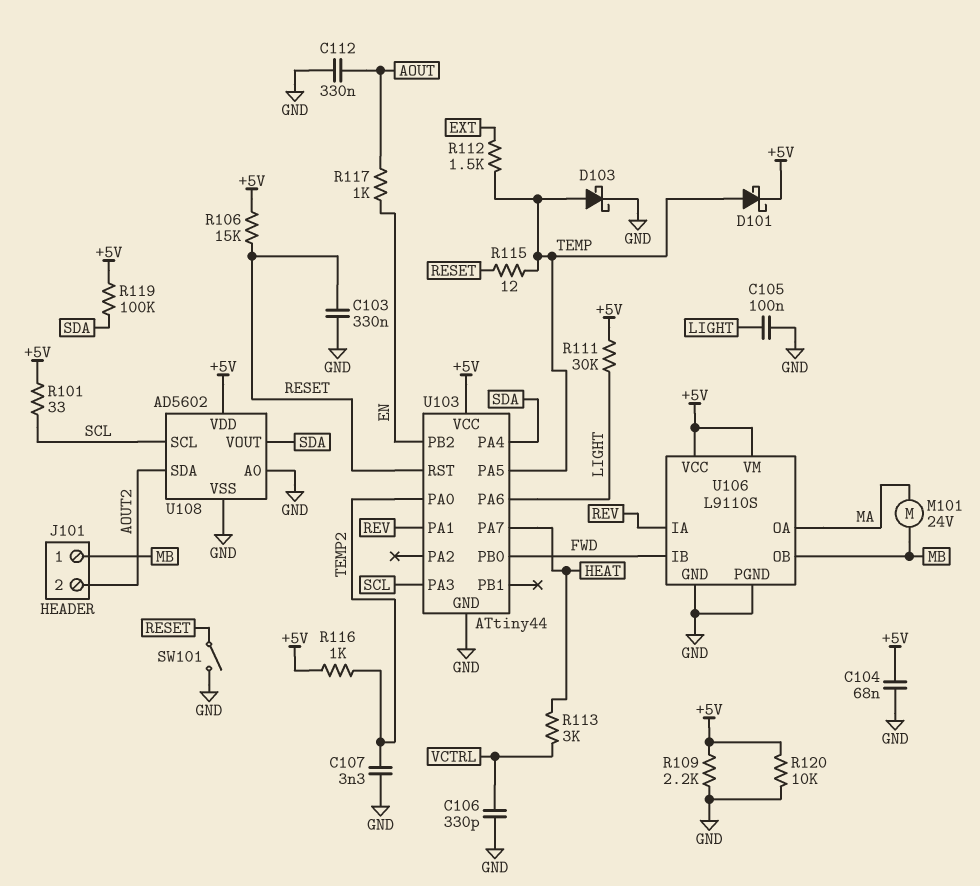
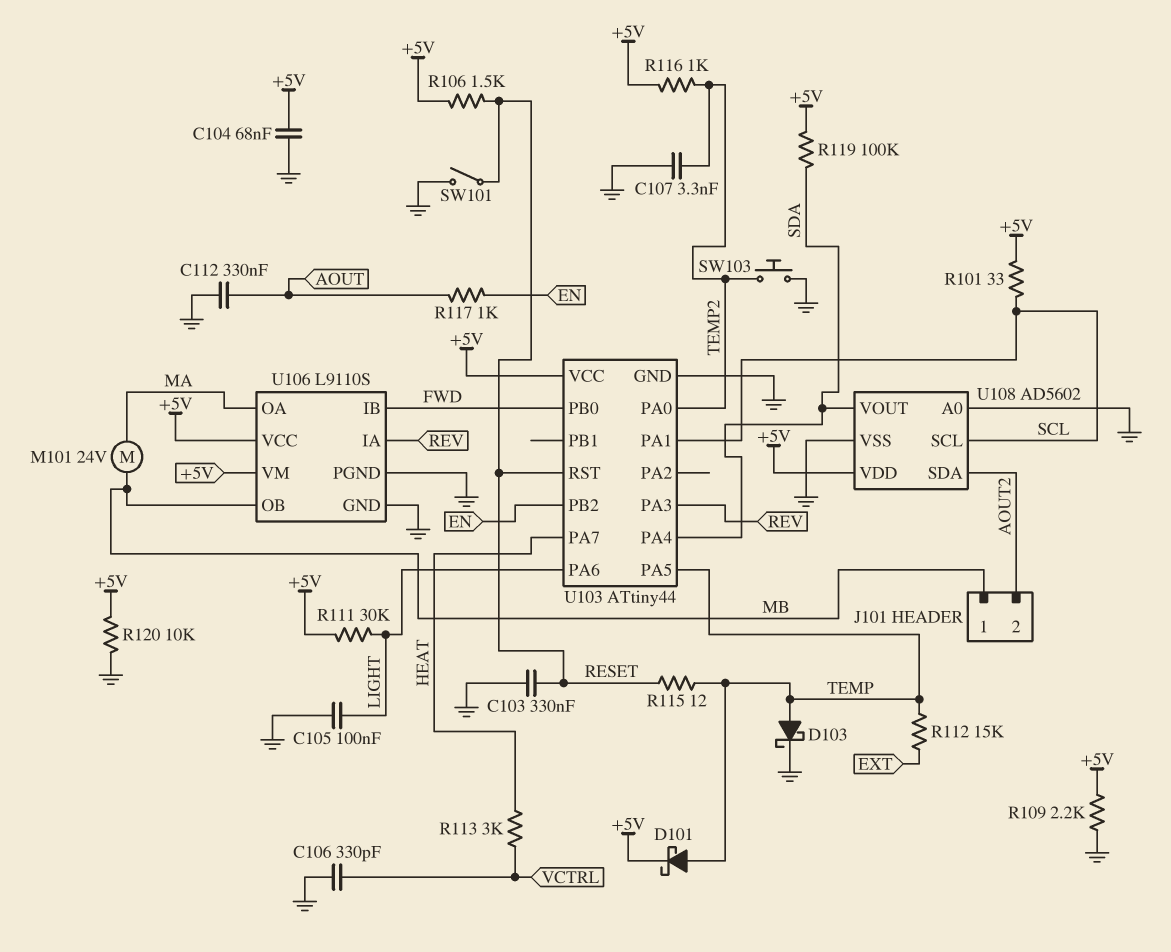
R106: 15k (+5V, RESET) -> 1.5k (+5V, RESET)
R112: 1.5k (EXT, TEMP) -> 15k (EXT, TEMP)
SW103: none -> button (GND, TEMP2)
U103 pin PA1: REV -> SCL
U103 pin PA3: SCL -> REV

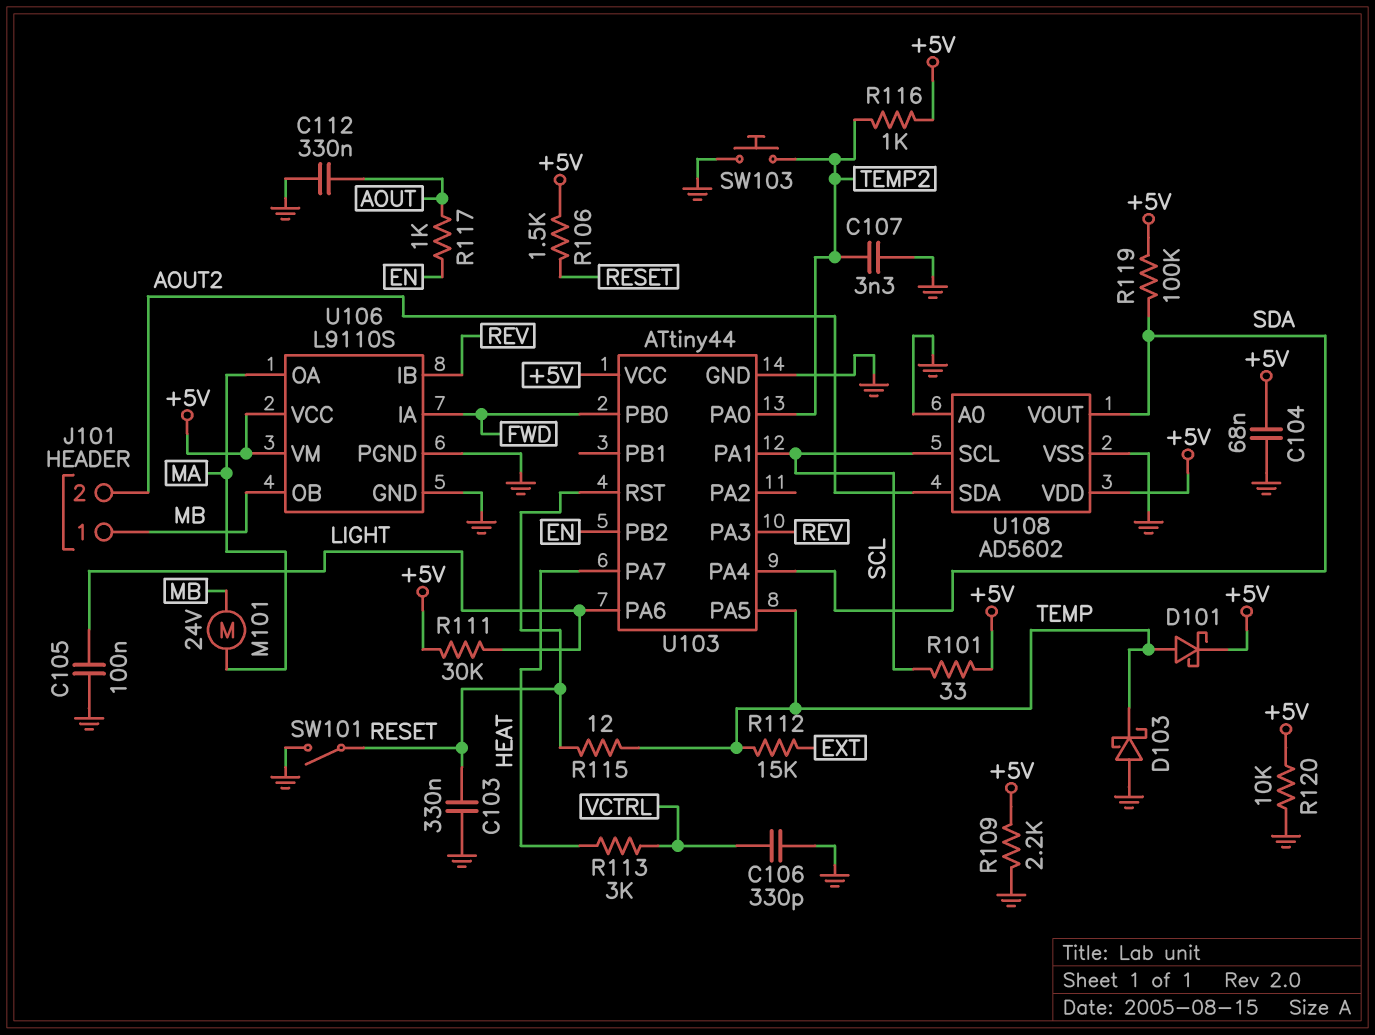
D103: schottky (A TEMP, K GND) -> schottky (A GND, K TEMP)
U106 pin IA: REV -> FWD
U106 pin IB: FWD -> REV

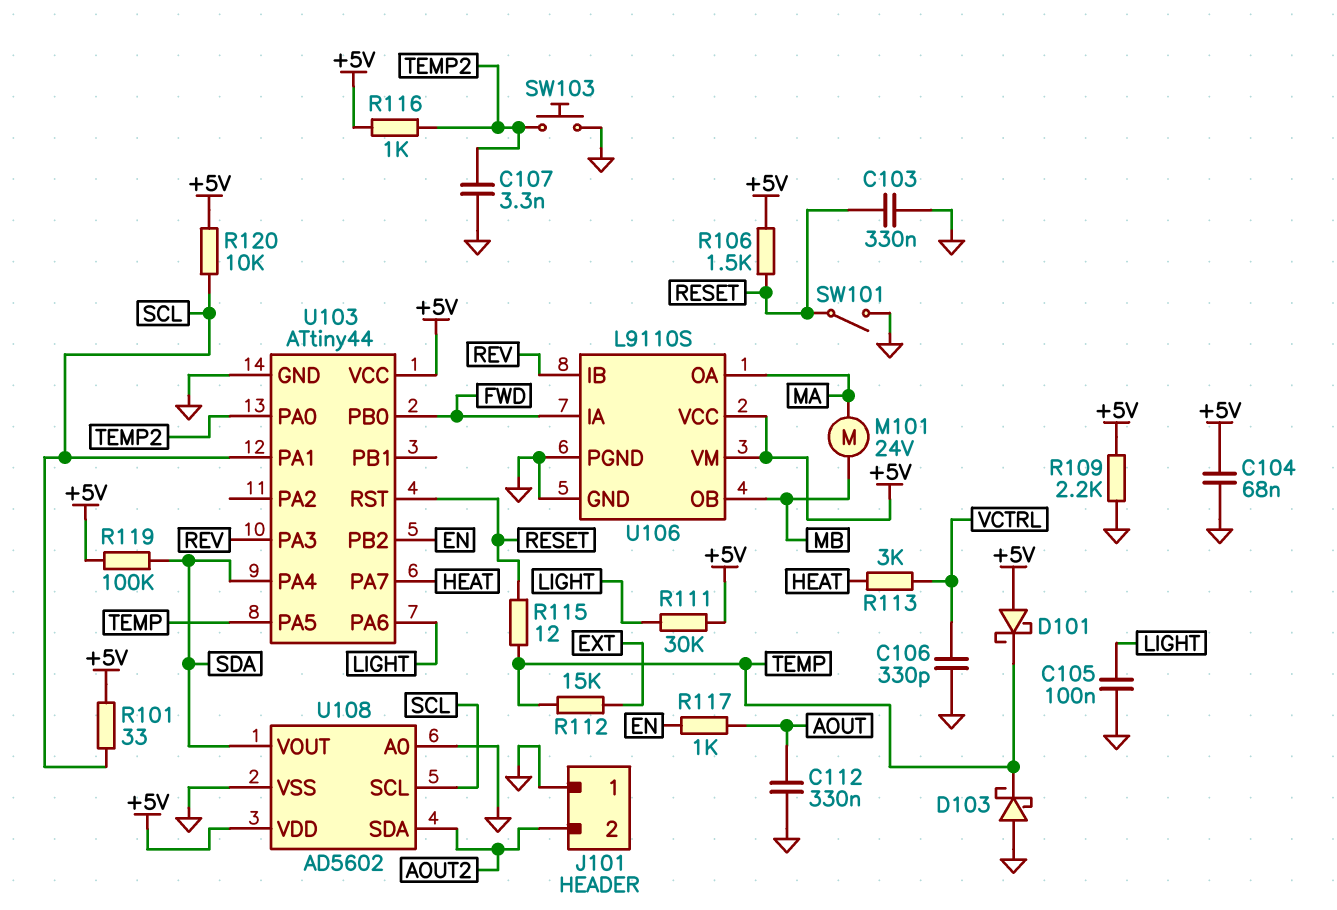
D101: schottky (A TEMP, K +5V) -> schottky (A +5V, K TEMP)
J101 pin 1: MB -> GND
R120: 10k (+5V, GND) -> 10k (+5V, SCL)

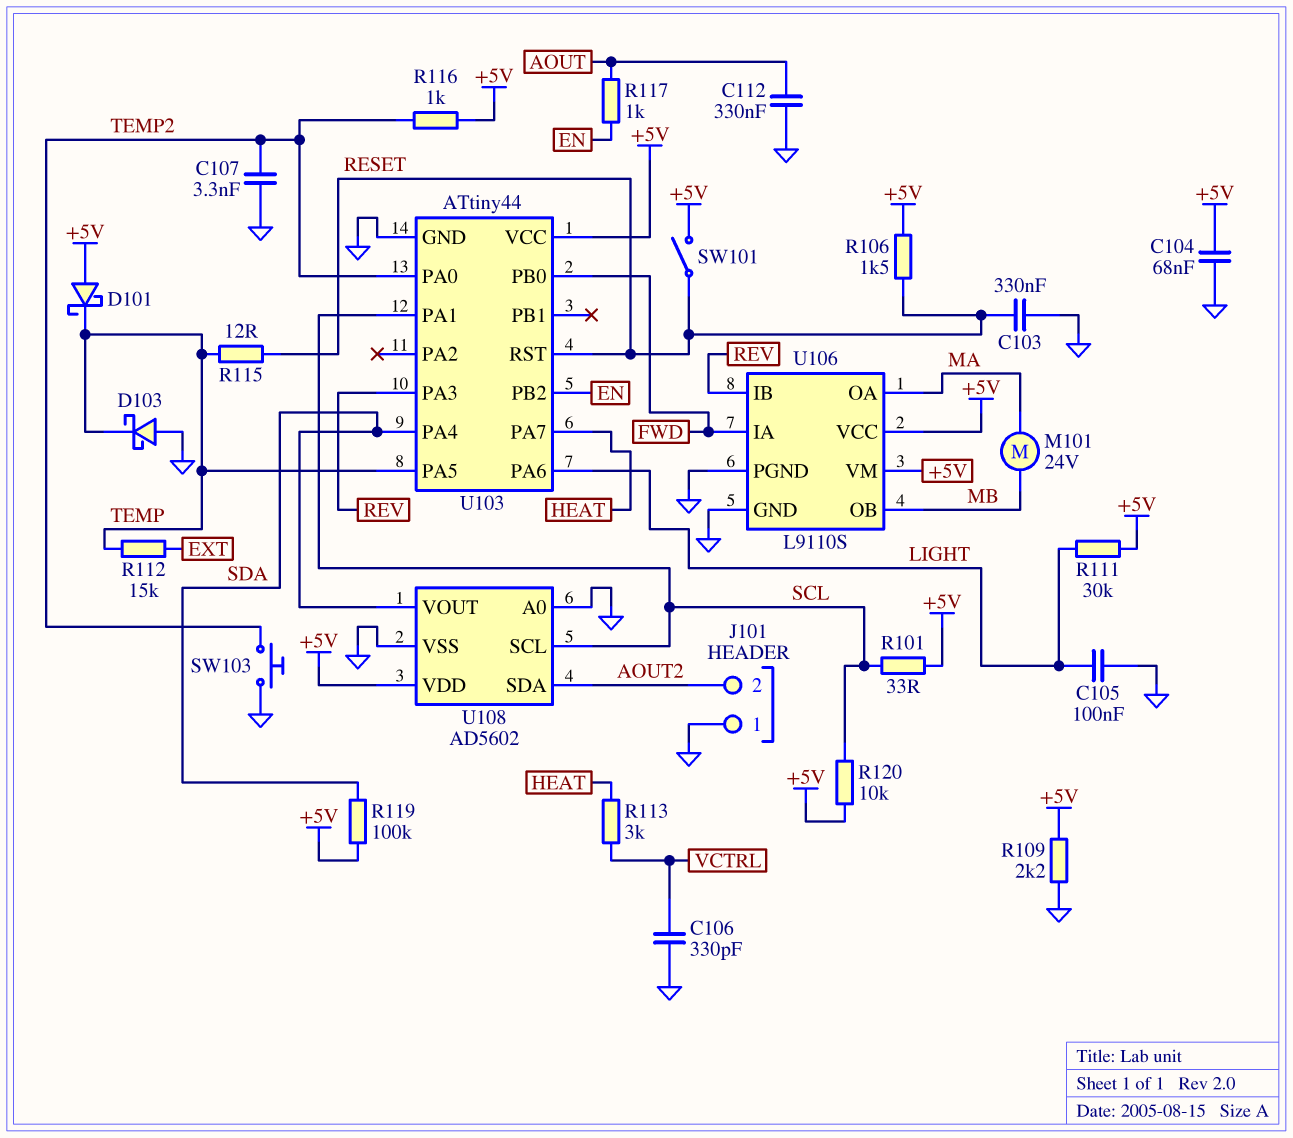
SW101: switch (GND, RESET) -> switch (+5V, RESET)

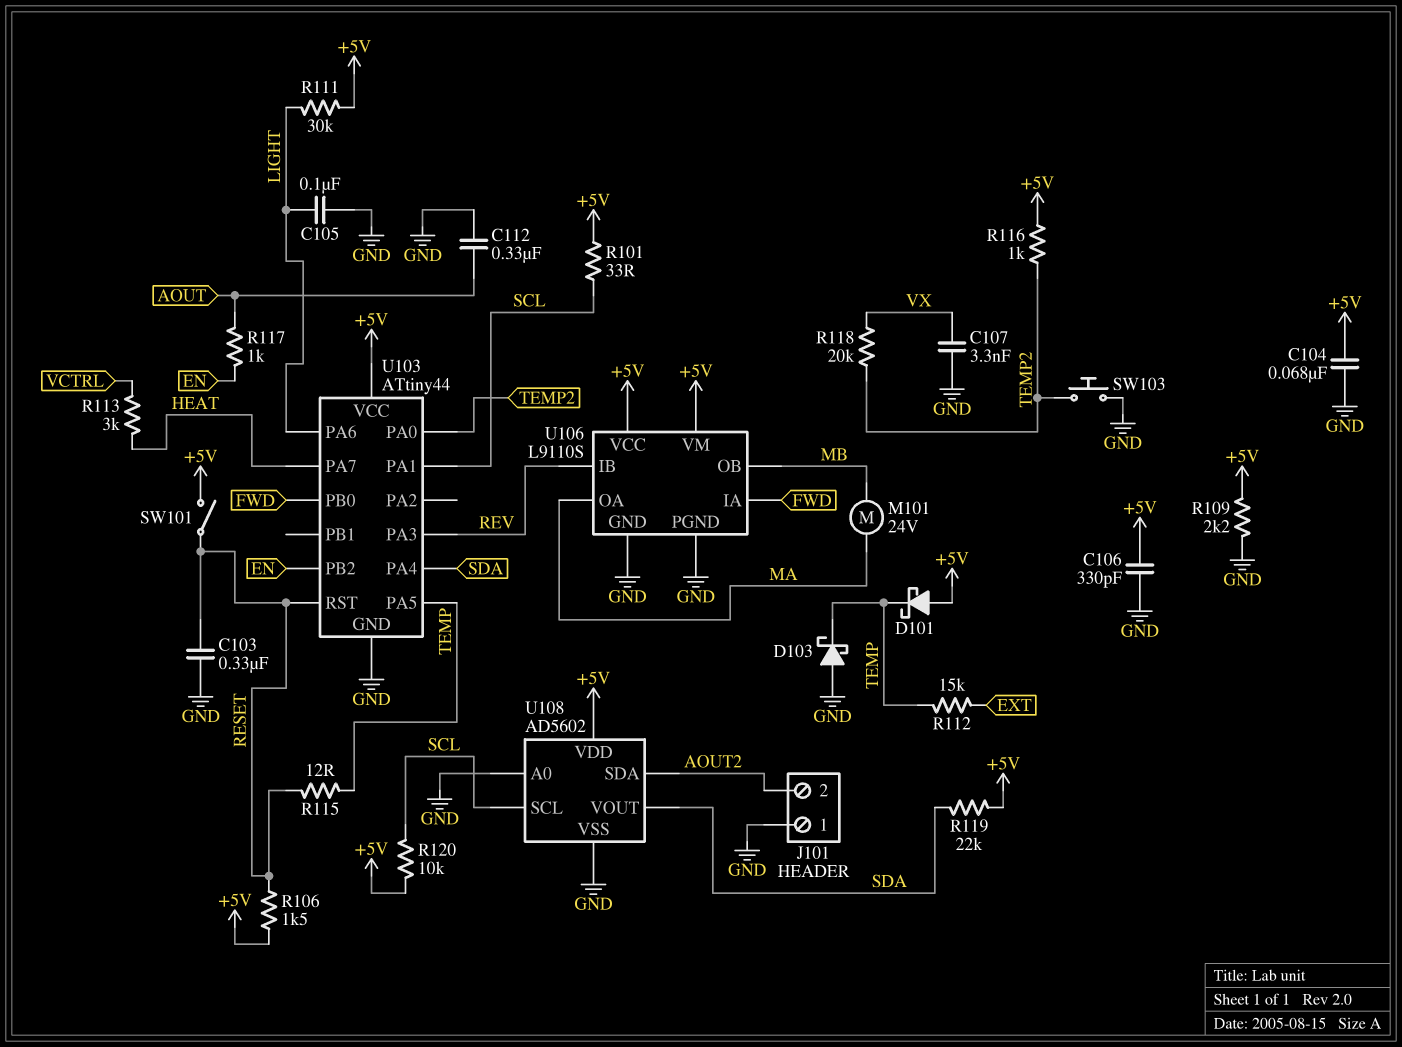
C106: 330pF (GND, VCTRL) -> 330pF (+5V, GND)
C107: 3.3nF (GND, TEMP2) -> 3.3nF (GND, VX)
R118: none -> 20k (TEMP2, VX)
R119: 100k (+5V, SDA) -> 22k (+5V, SDA)

